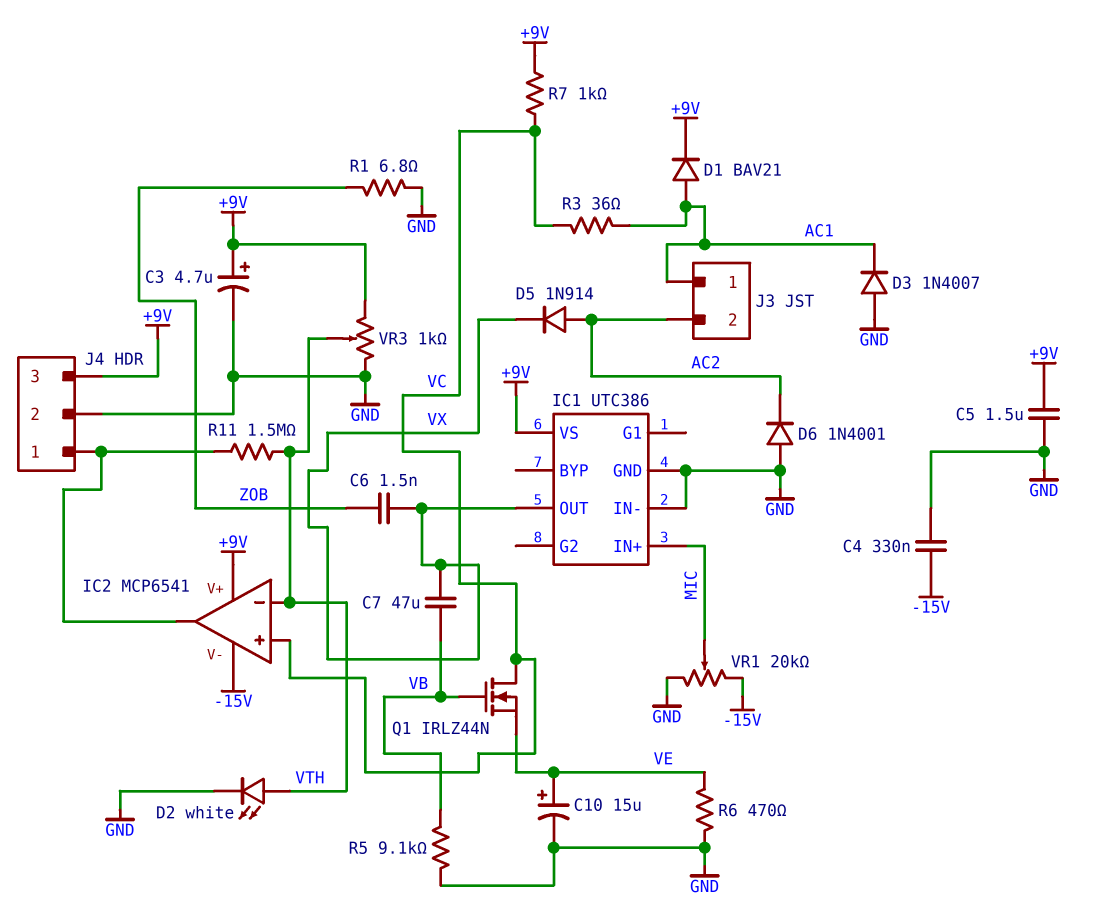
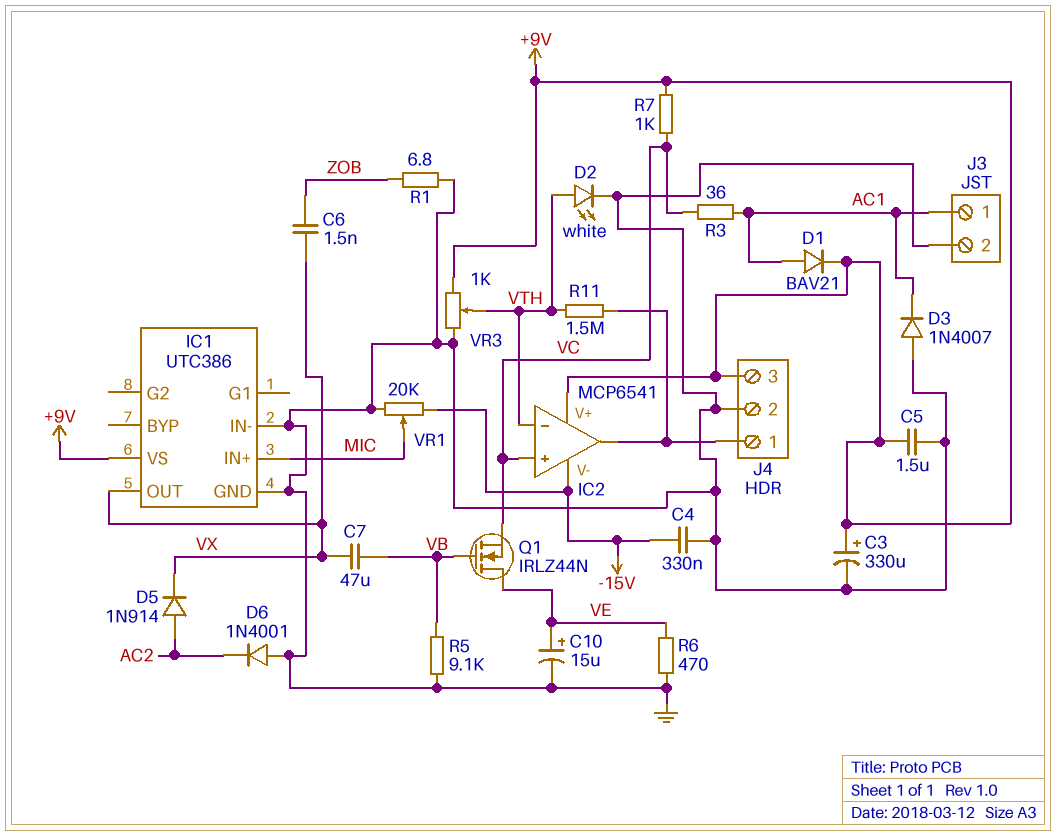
C3: 4.7uF (plus +9V, minus GND) -> 330uF (plus +9V, minus GND)
J3 pin 2: AC2 -> GND
Q1: NMOS IRLZ44N (G VB, D VC, S VE) -> NMOS IRLZ44N (G VB, D VE, S VC)

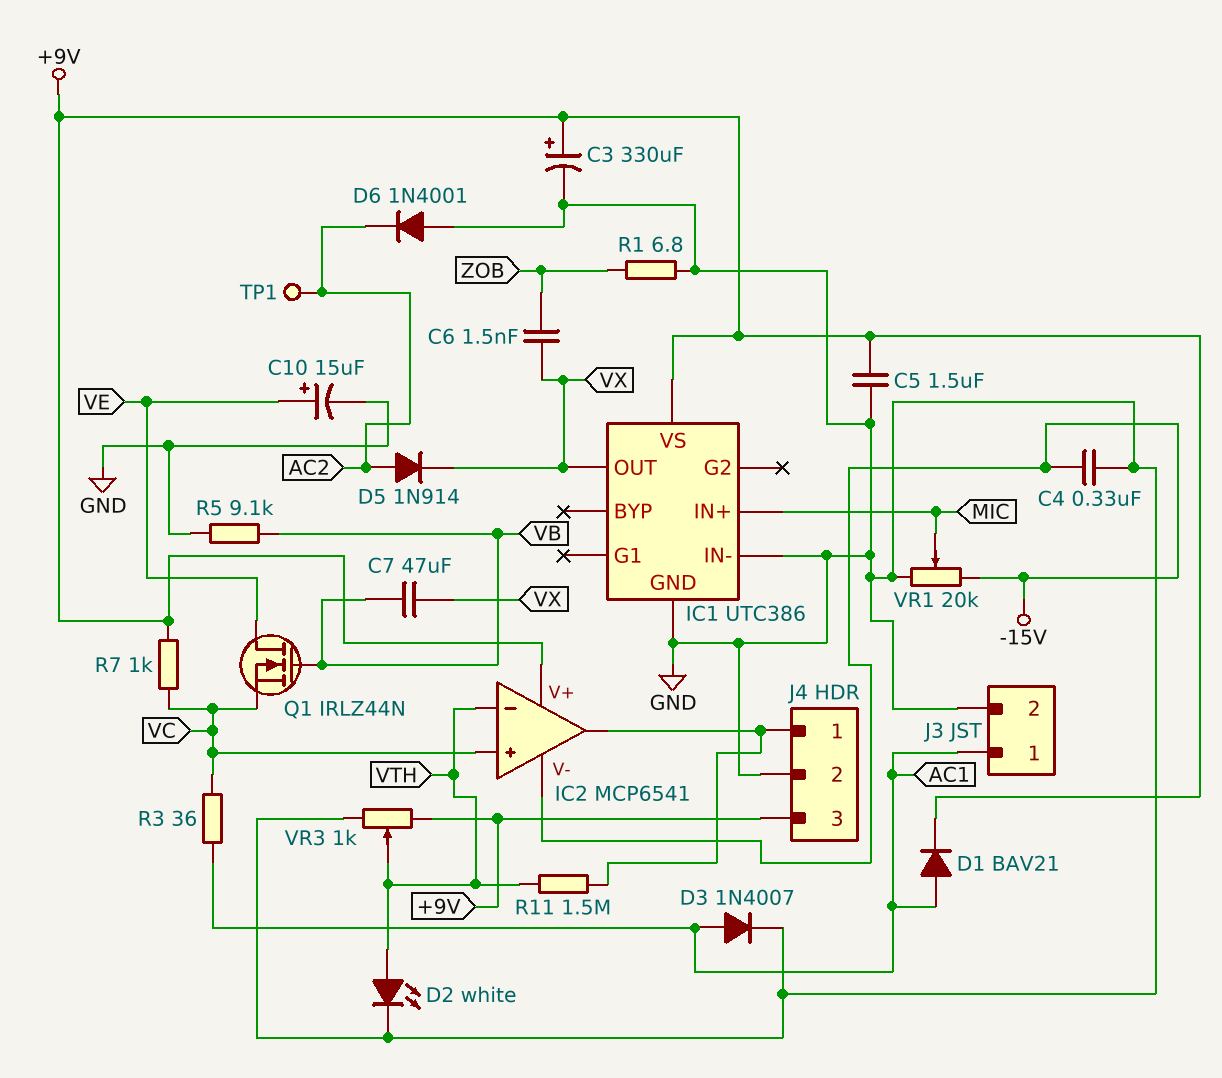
D3: diode 1N4007 (A GND, K AC1) -> diode 1N4007 (A AC1, K GND)
R6: 470 (GND, VE) -> none
TP1: none -> test point (AC2)

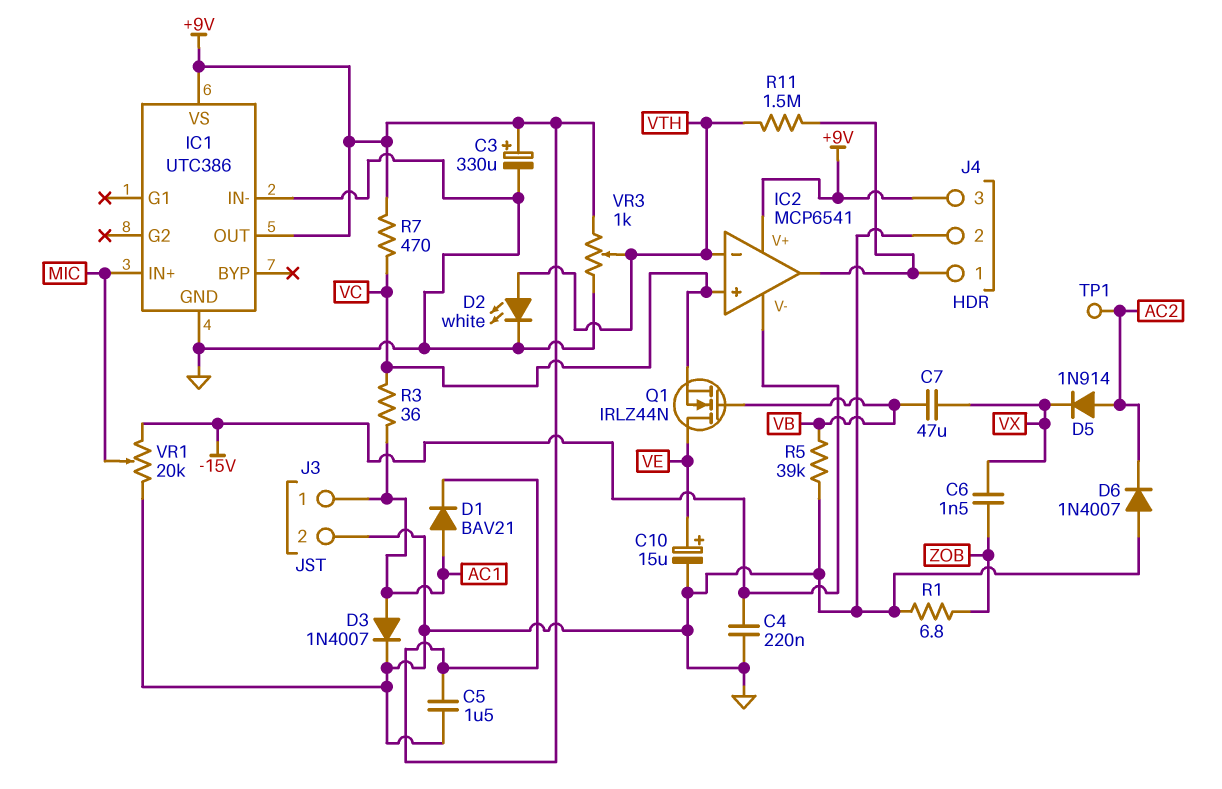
C4: 330nF (-15V, GND) -> 220nF (-15V, GND)
D6: diode 1N4001 (A GND, K AC2) -> diode 1N4007 (A GND, K AC2)
IC1 pin OUT: VX -> +9V
R5: 9.1k (GND, VB) -> 39k (GND, VB)
R7: 1k (+9V, VC) -> 470 (+9V, VC)

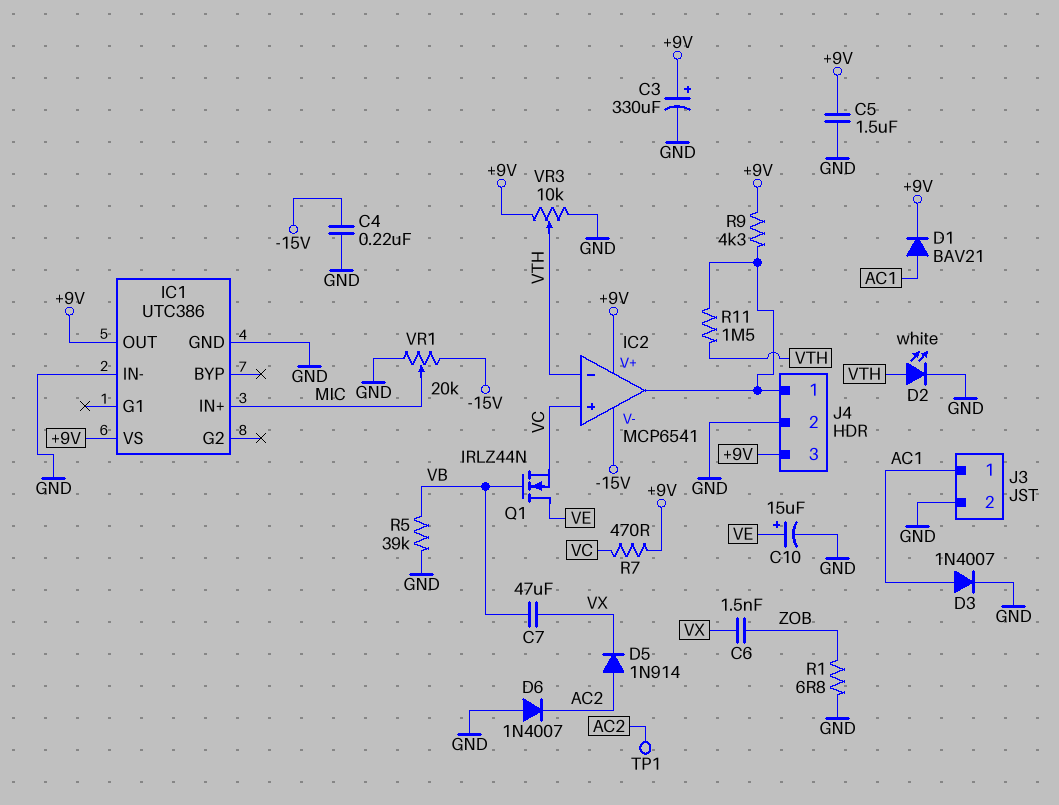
R3: 36 (AC1, VC) -> none
R9: none -> 4.3k (+9V, IC2/out)
VR3: 1k (+9V, GND, wiper VTH) -> 10k (+9V, GND, wiper VTH)

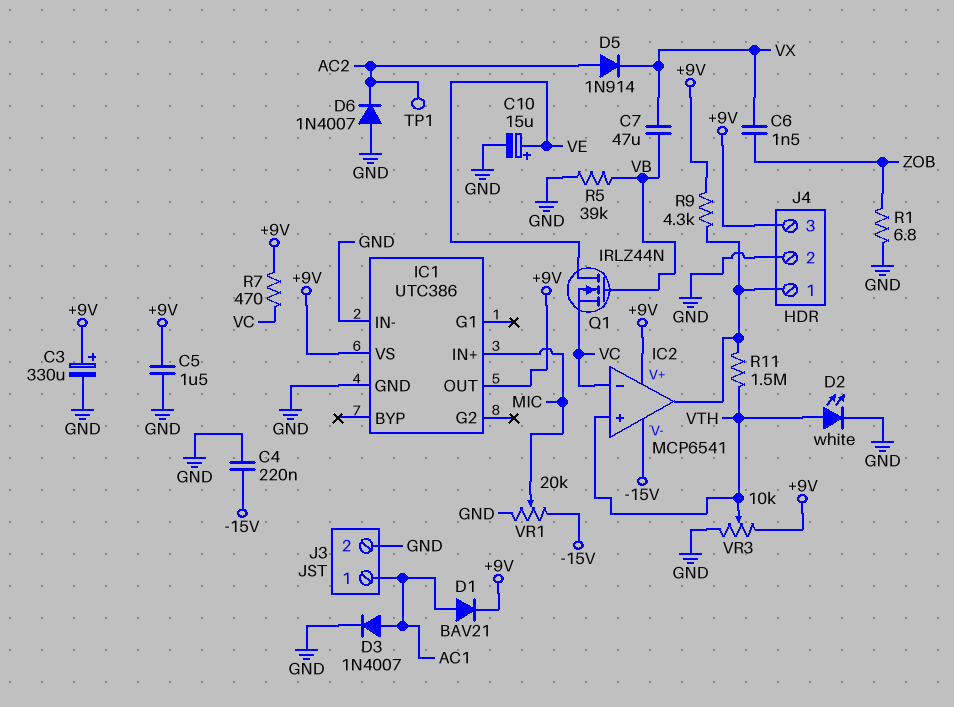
IC2 pin in+: VC -> VTH
IC2 pin in-: VTH -> VC

